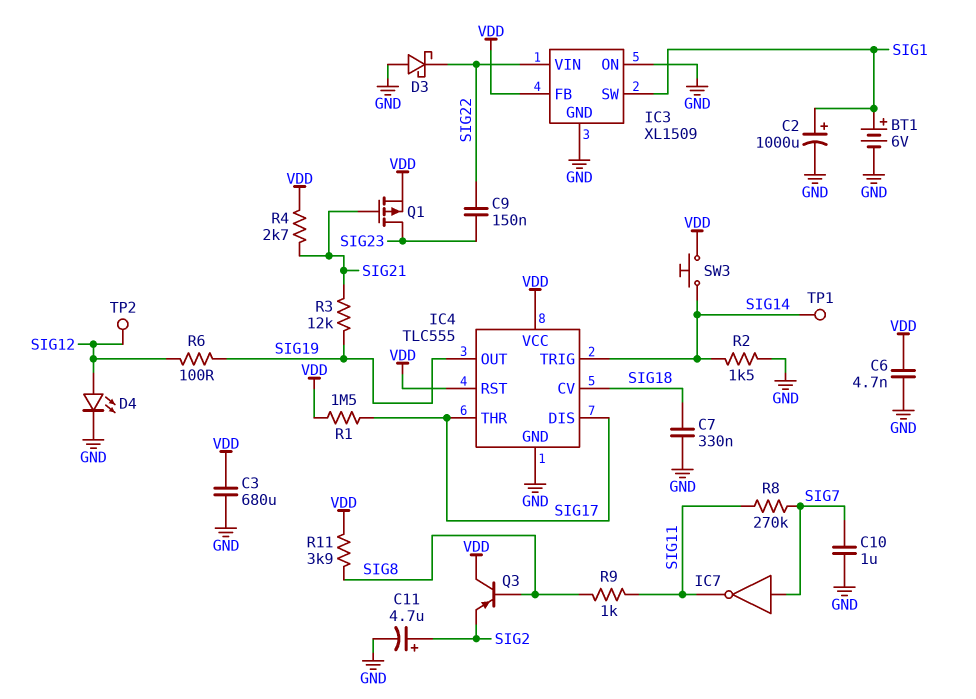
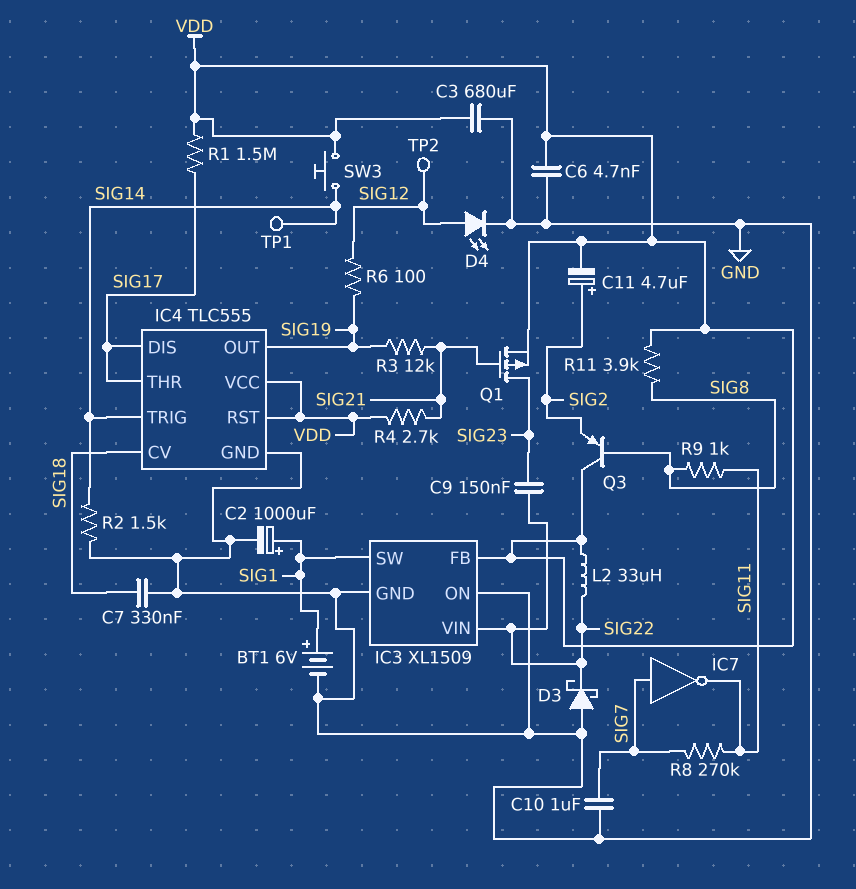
C11: 4.7uF (plus SIG2, minus GND) -> 4.7uF (plus SIG2, minus VDD)
L2: none -> 33uH (SIG22, VDD)

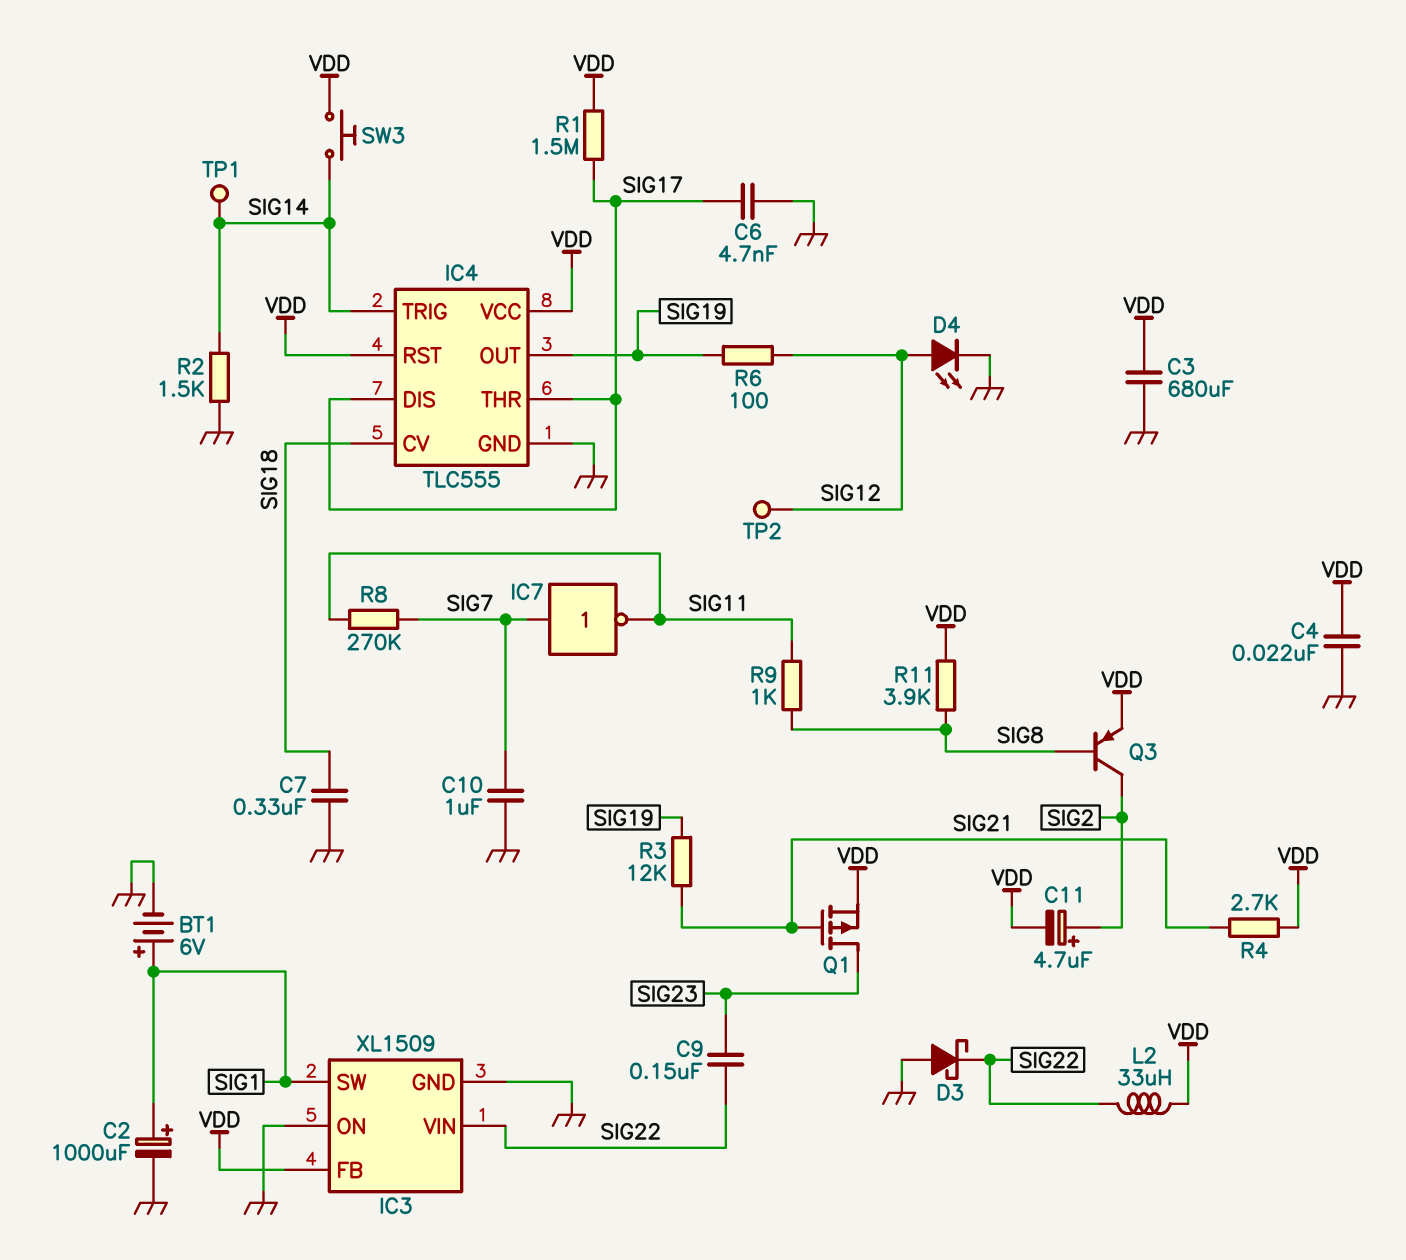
C4: none -> 22nF (GND, VDD)
C6: 4.7nF (GND, VDD) -> 4.7nF (GND, SIG17)
Q3: PNP (B SIG8, C VDD, E SIG2) -> PNP (B SIG8, C SIG2, E VDD)

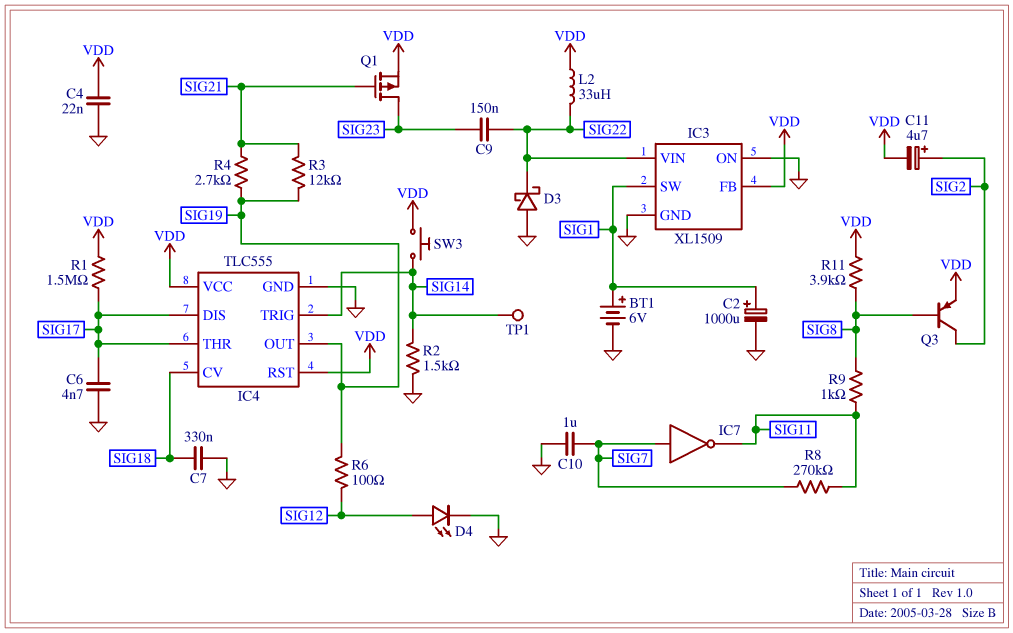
C3: 680uF (GND, VDD) -> none
R4: 2.7k (SIG21, VDD) -> 2.7k (SIG19, SIG21)
TP2: test point (SIG12) -> none

